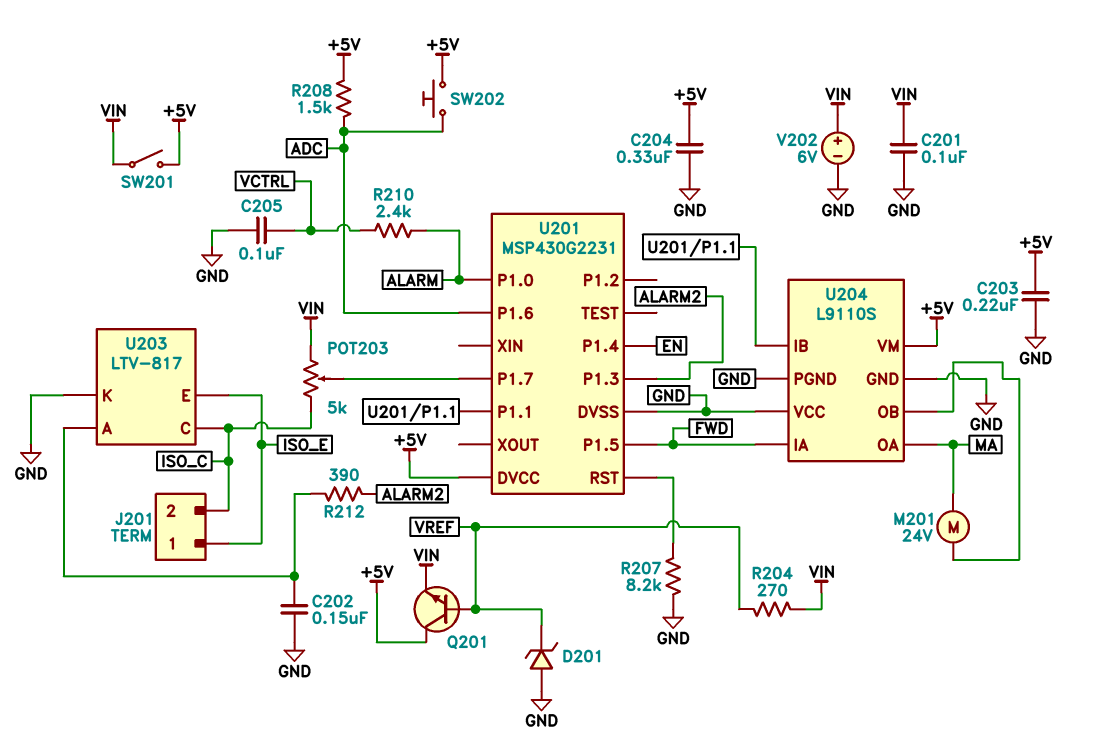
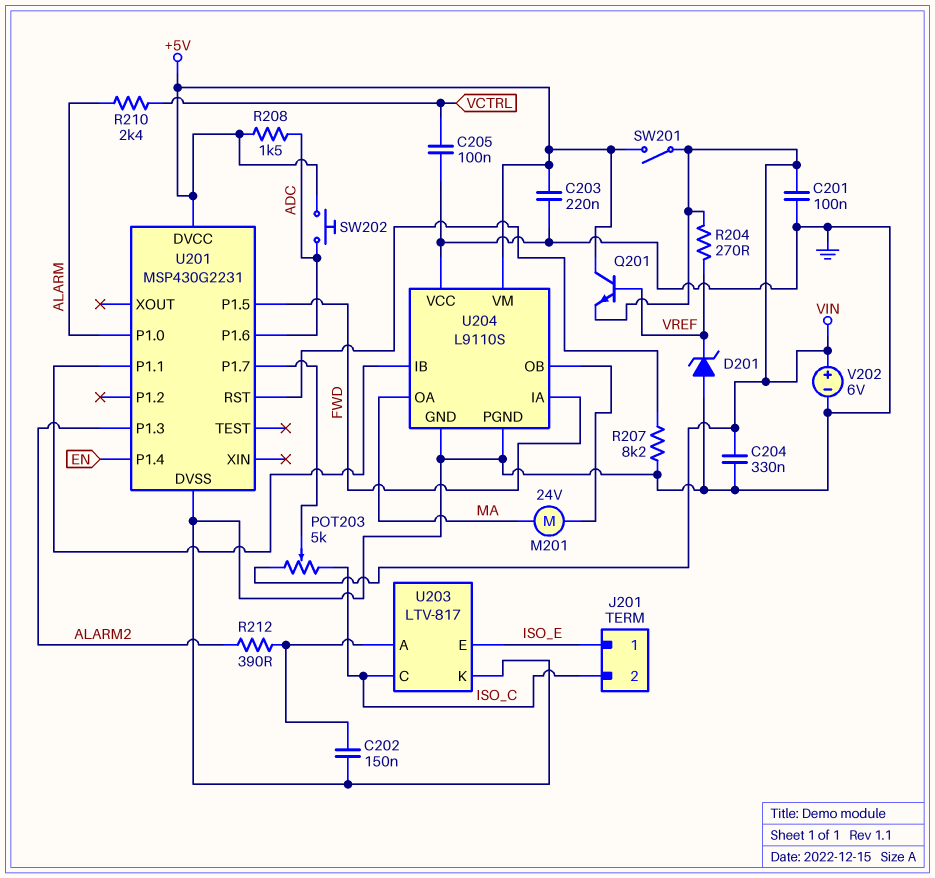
C204: 330nF (+5V, GND) -> 330nF (GND, VIN)

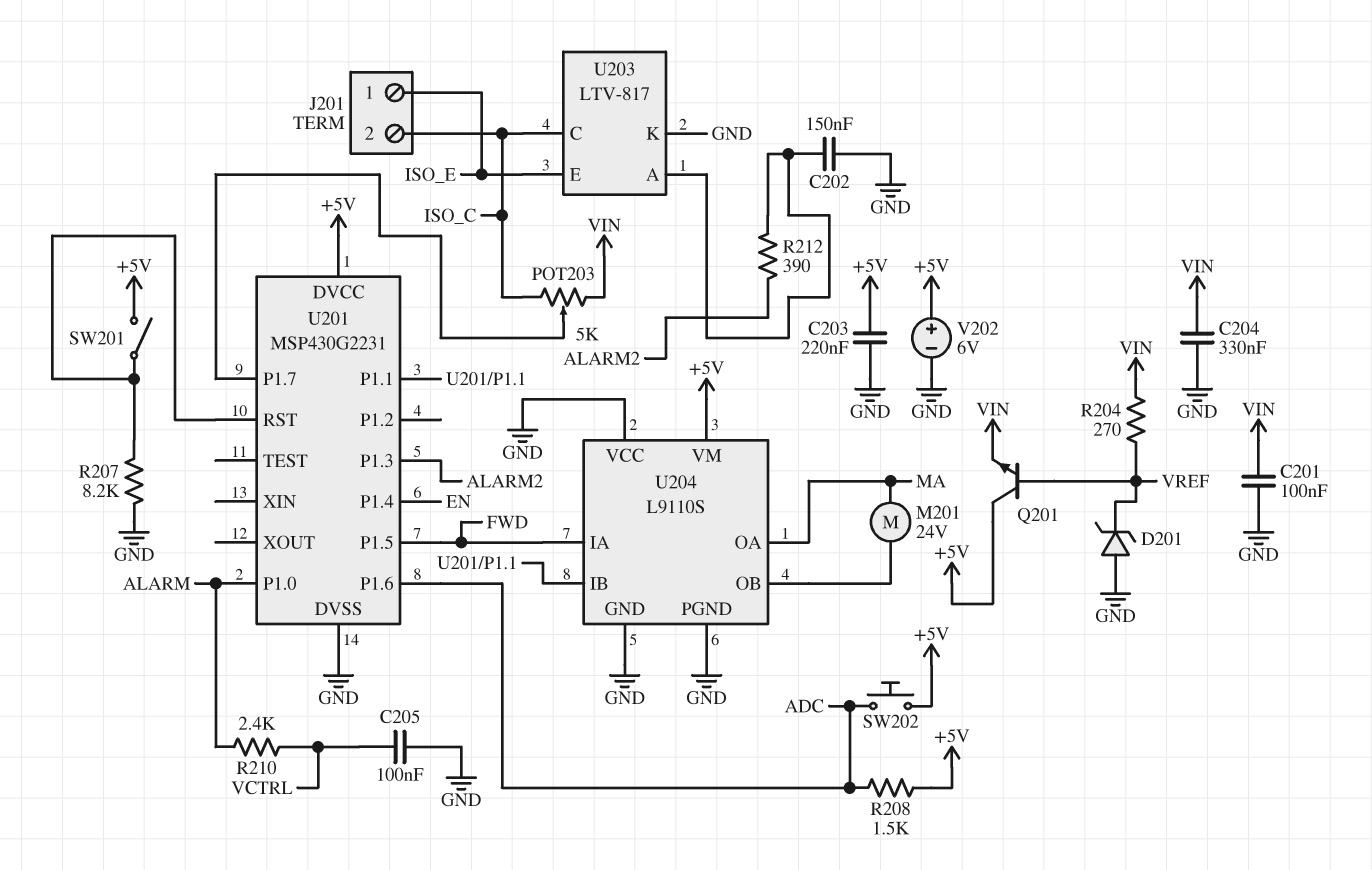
SW201: switch (+5V, VIN) -> switch (+5V, U201/RST)
V202: 6V (plus VIN, minus GND) -> 6V (plus +5V, minus GND)

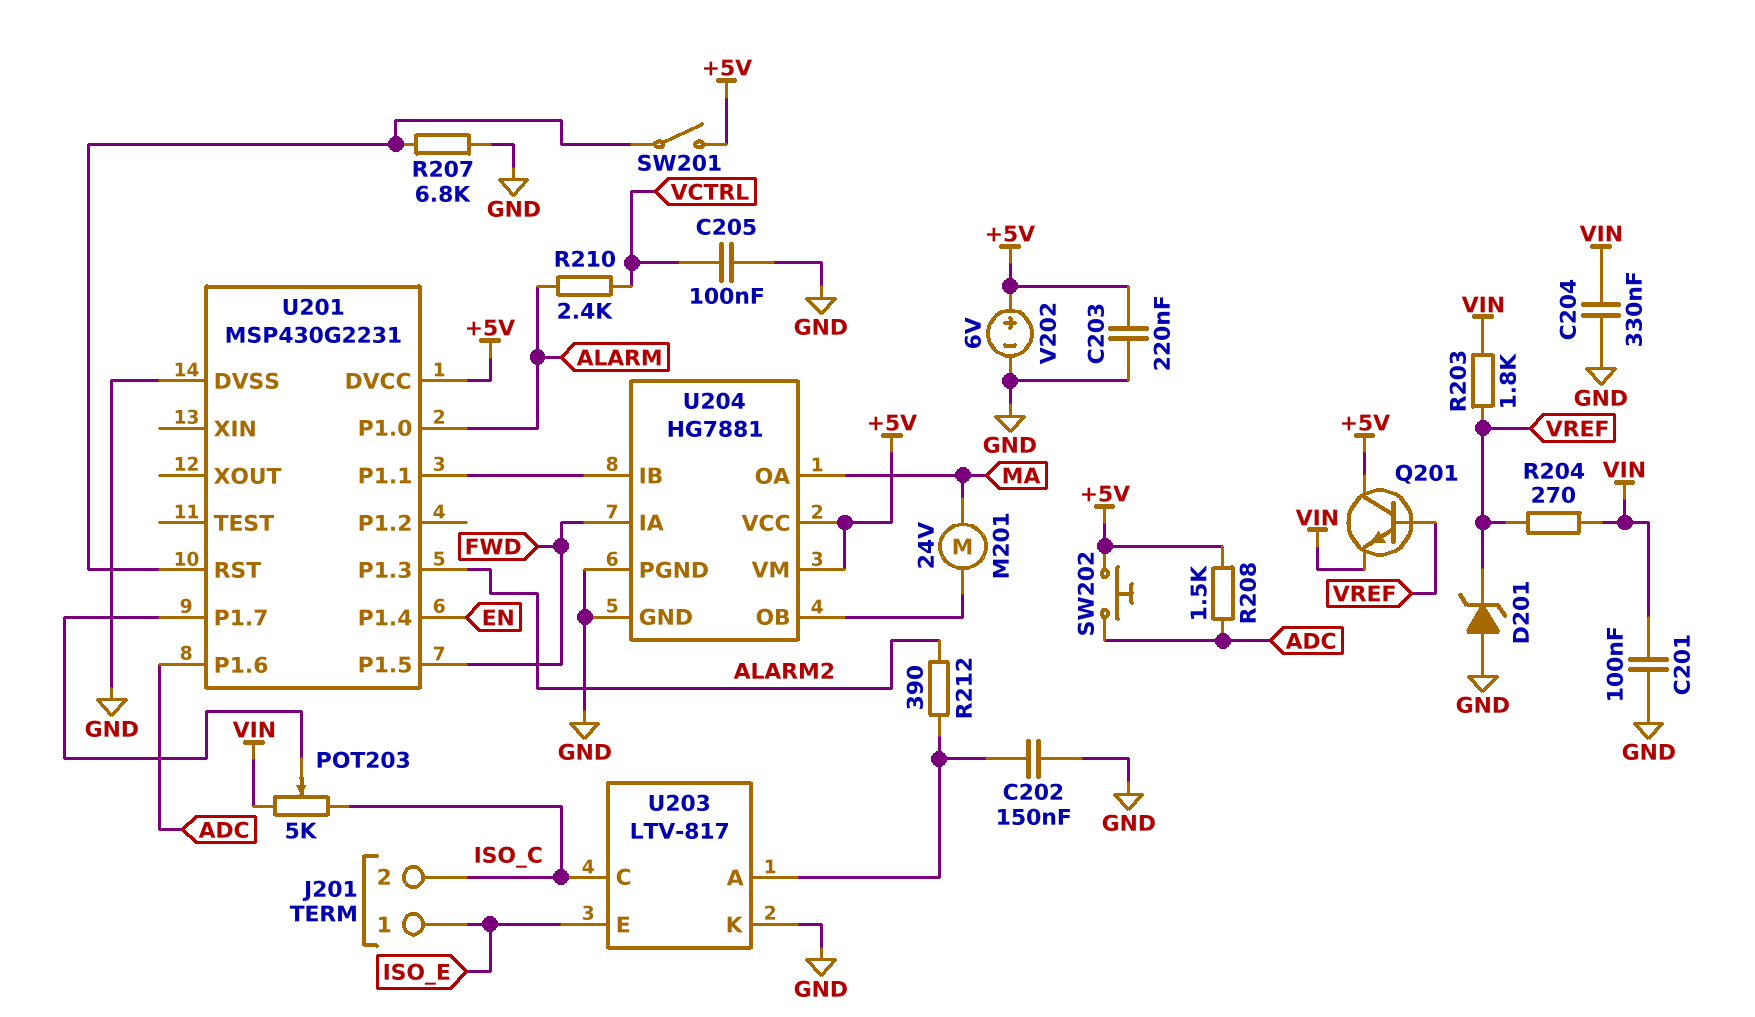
R203: none -> 1.8k (VIN, VREF)
R207: 8.2k (GND, U201/RST) -> 6.8k (GND, U201/RST)
U204: L9110S -> HG7881
U204 pin VCC: GND -> +5V

